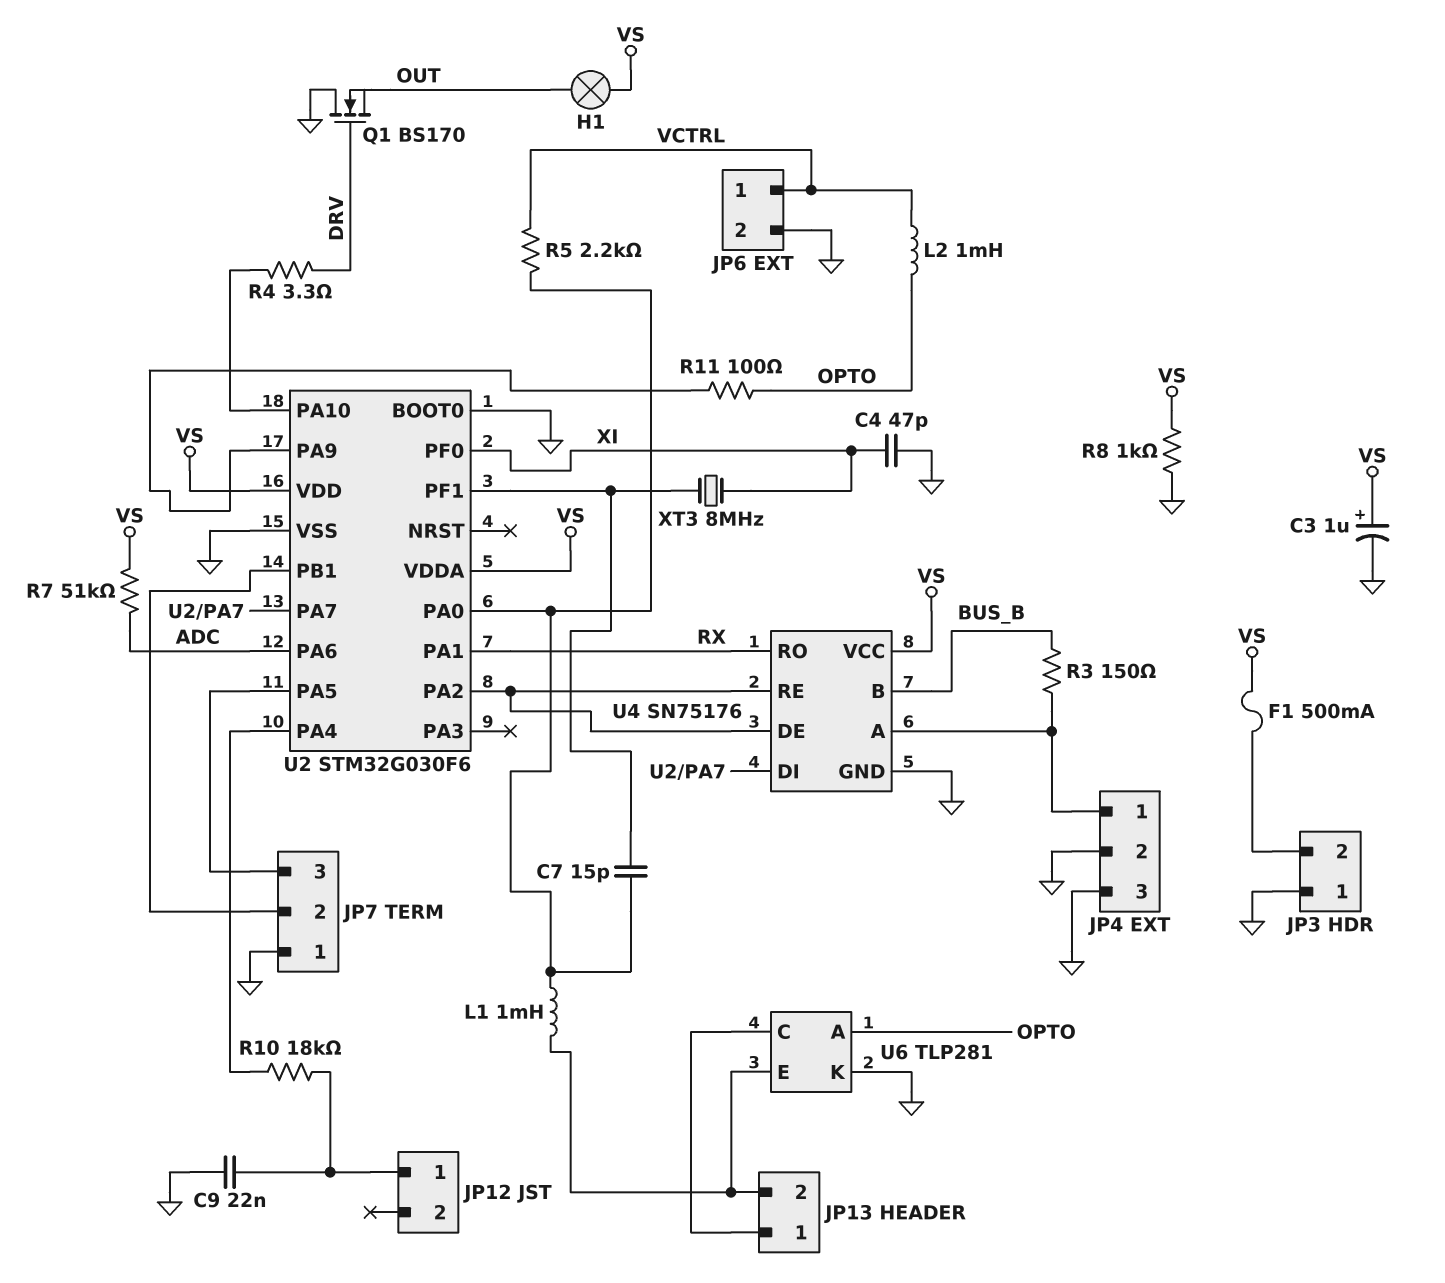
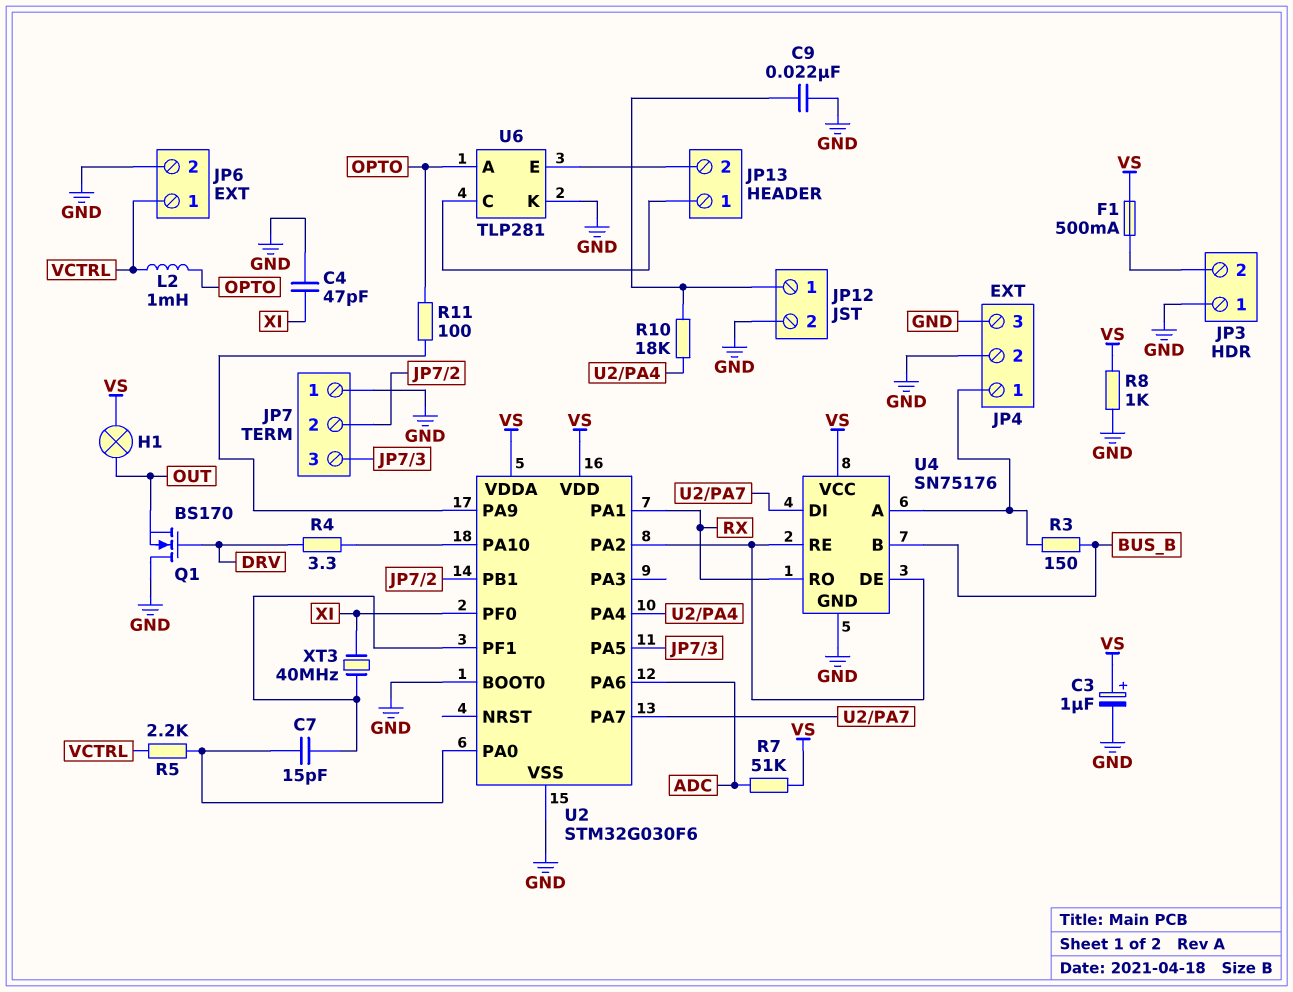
JP12 pin 2: none -> GND
L1: 1mH (JP13/2, U2/PA0) -> none
XT3: 8MHz (U2/PF1, XI) -> 40MHz (U2/PF1, XI)

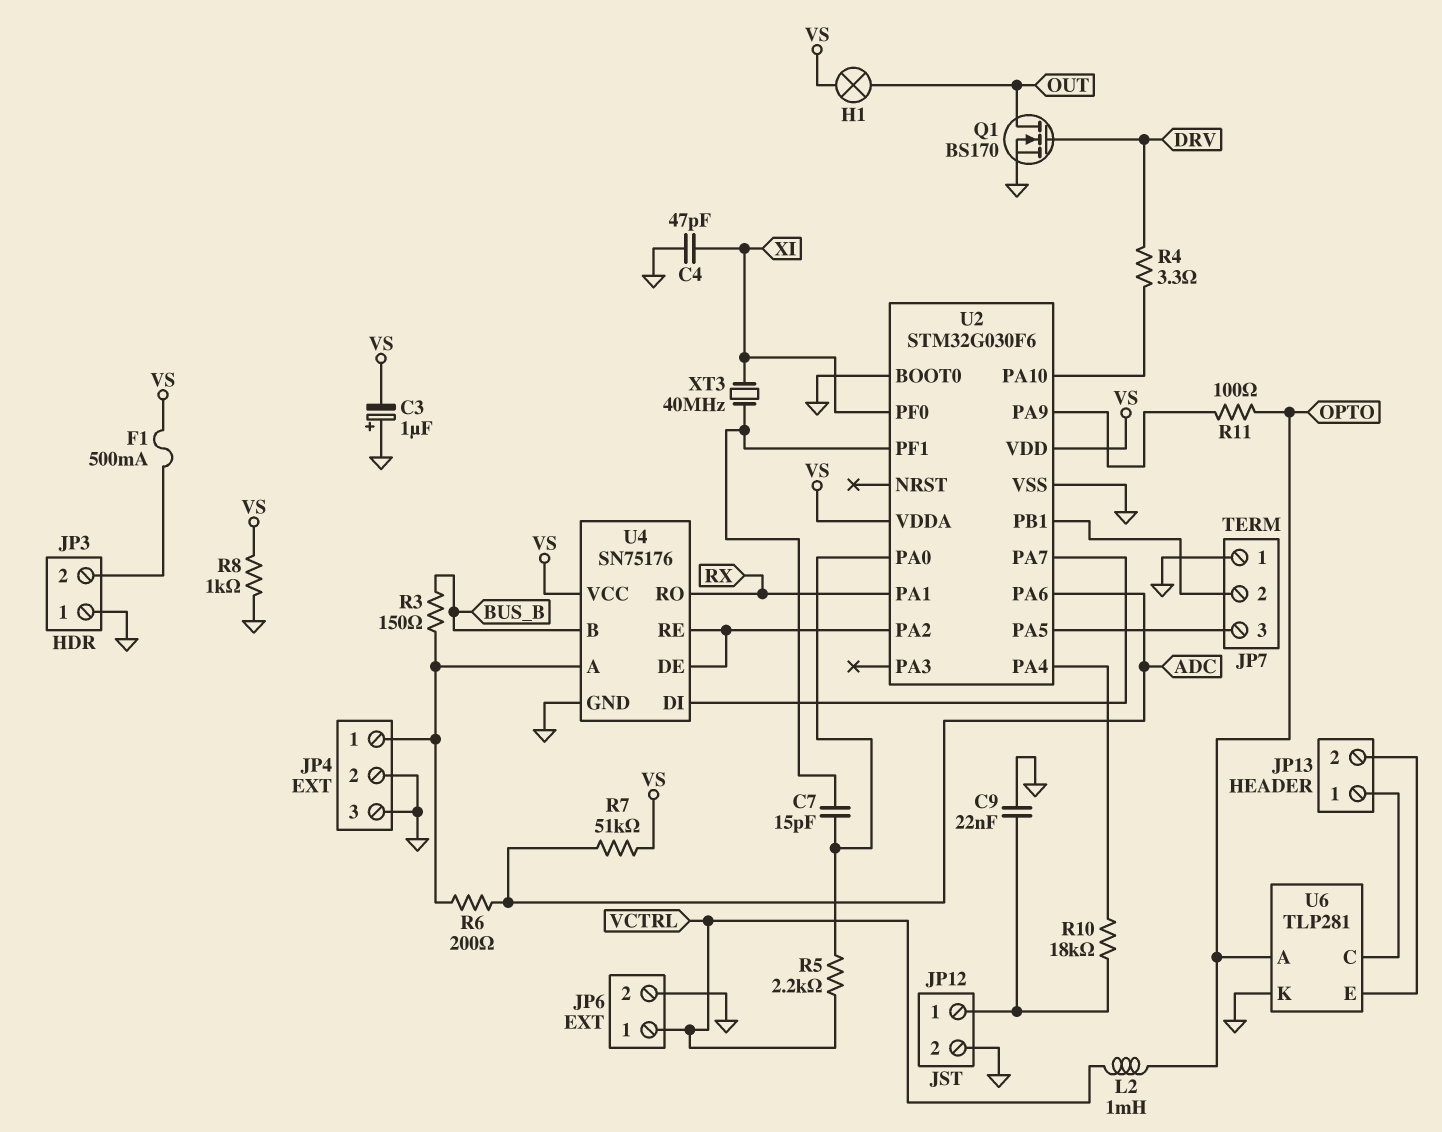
C3: 1uF (plus VS, minus GND) -> 1uF (plus GND, minus VS)
Q1: NMOS BS170 (G DRV, D GND, S OUT) -> NMOS BS170 (G DRV, D OUT, S GND)
R6: none -> 200 (ADC, JP4/1)

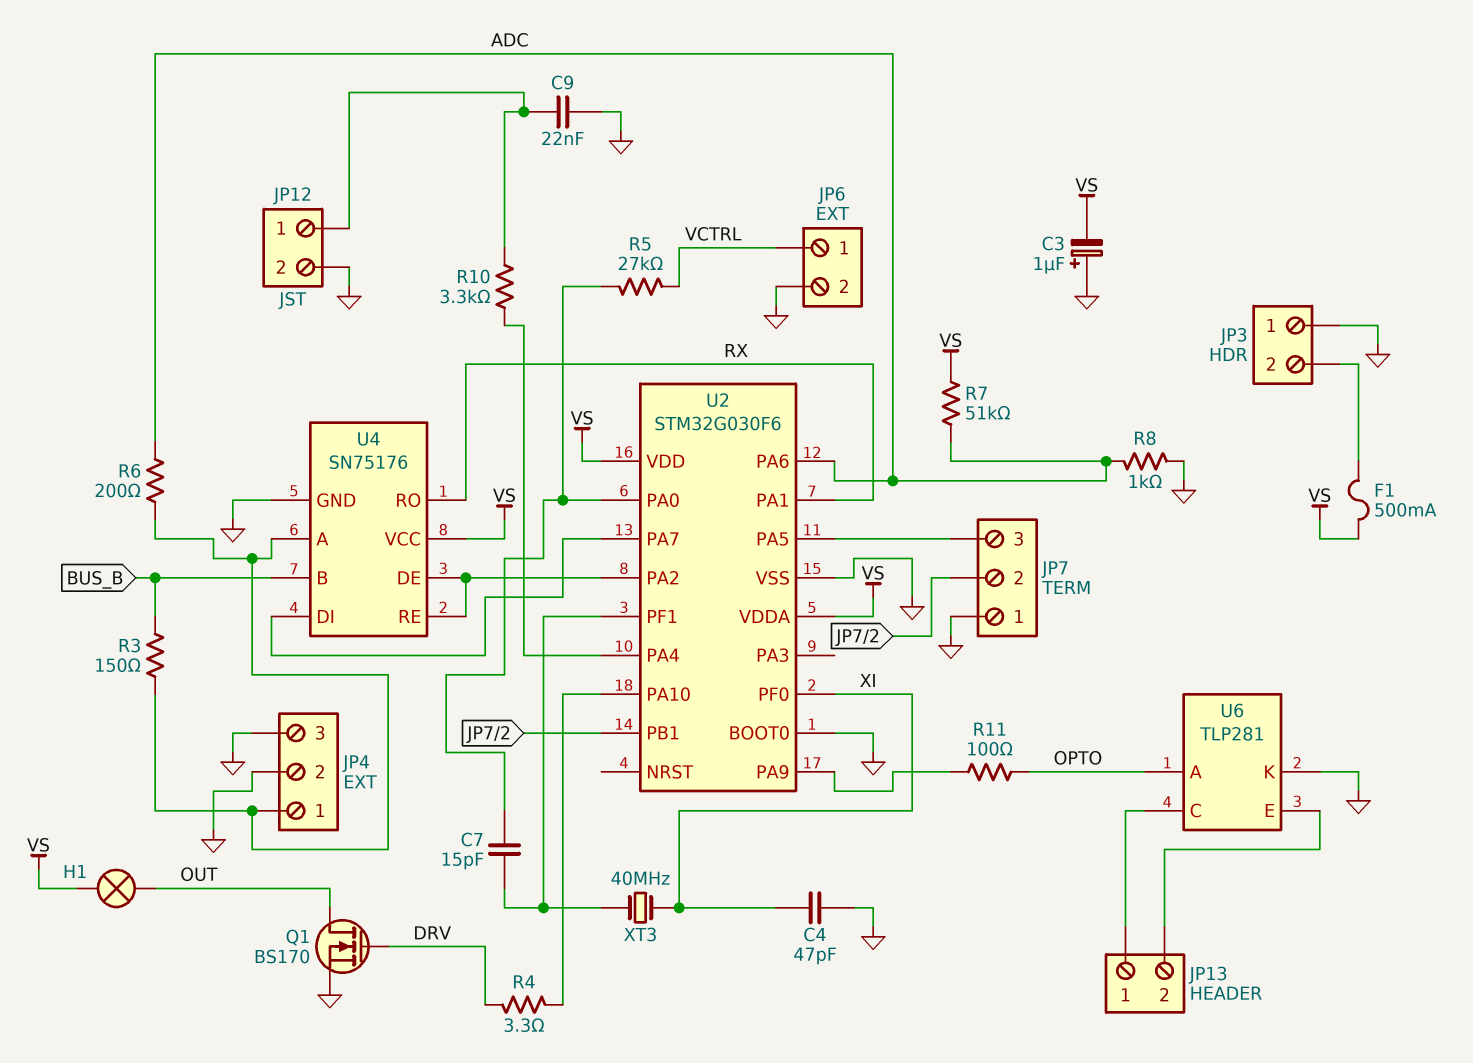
L2: 1mH (OPTO, VCTRL) -> none
R5: 2.2k (U2/PA0, VCTRL) -> 27k (U2/PA0, VCTRL)
R8: 1k (GND, VS) -> 1k (ADC, GND)
R10: 18k (JP12/1, U2/PA4) -> 3.3k (JP12/1, U2/PA4)

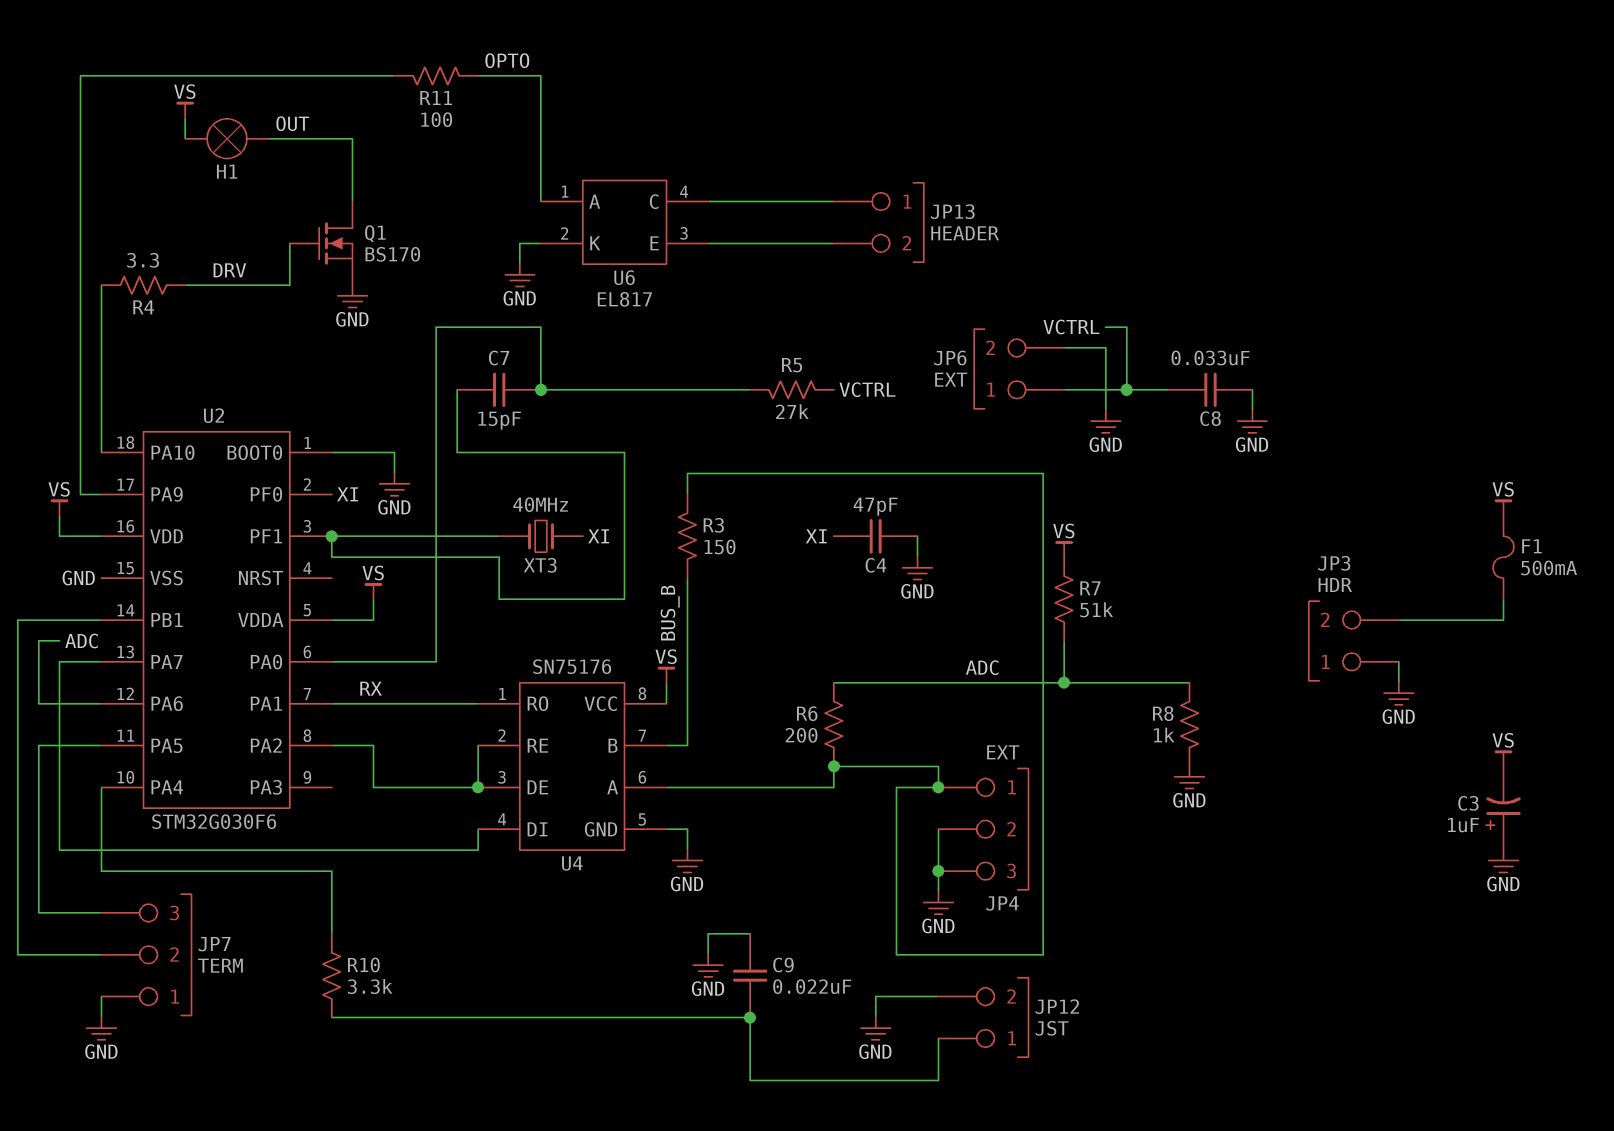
C8: none -> 33nF (GND, VCTRL)
U6: TLP281 -> EL817

